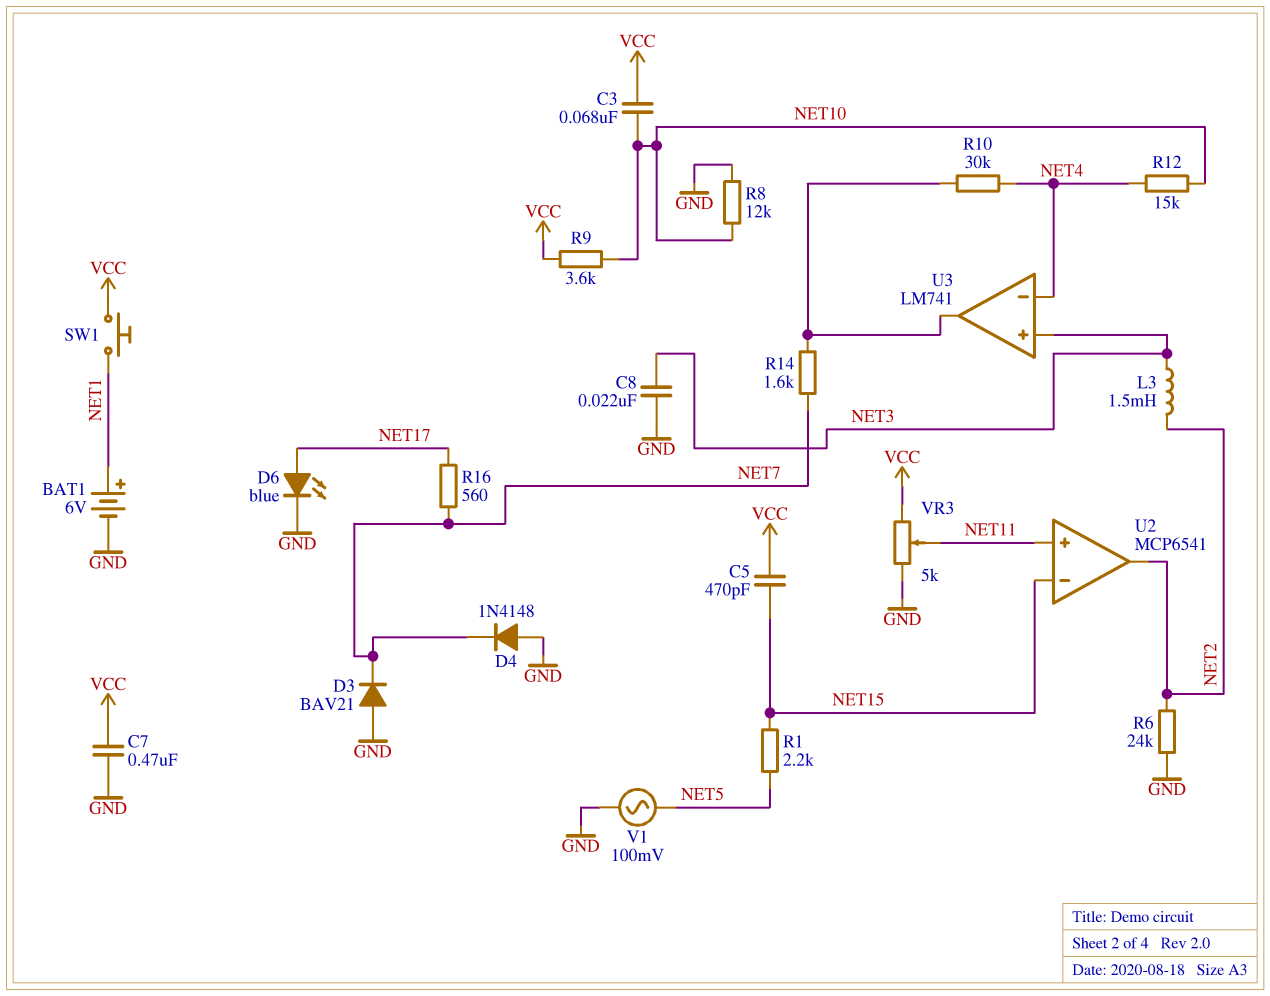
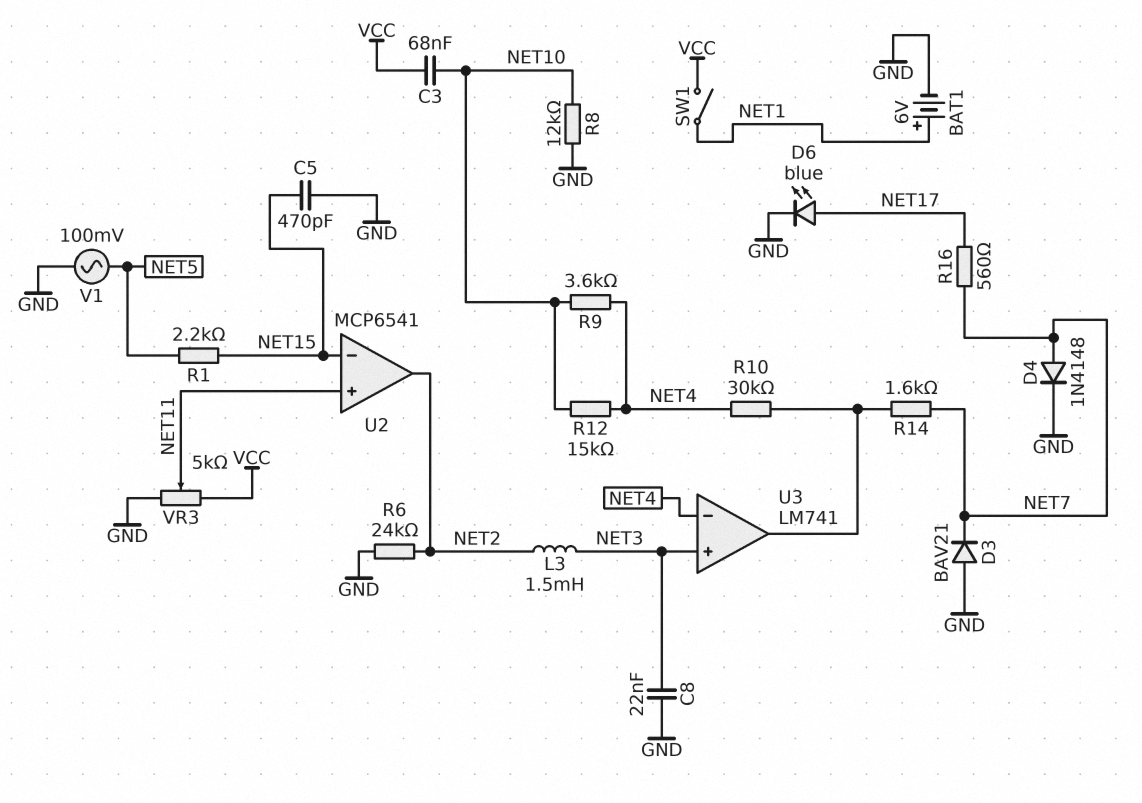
C5: 470pF (NET15, VCC) -> 470pF (GND, NET15)
C7: 470nF (GND, VCC) -> none
D4: diode 1N4148 (A GND, K NET7) -> diode 1N4148 (A NET7, K GND)
R9: 3.6k (NET10, VCC) -> 3.6k (NET4, NET10)
SW1: button (NET1, VCC) -> switch (NET1, VCC)

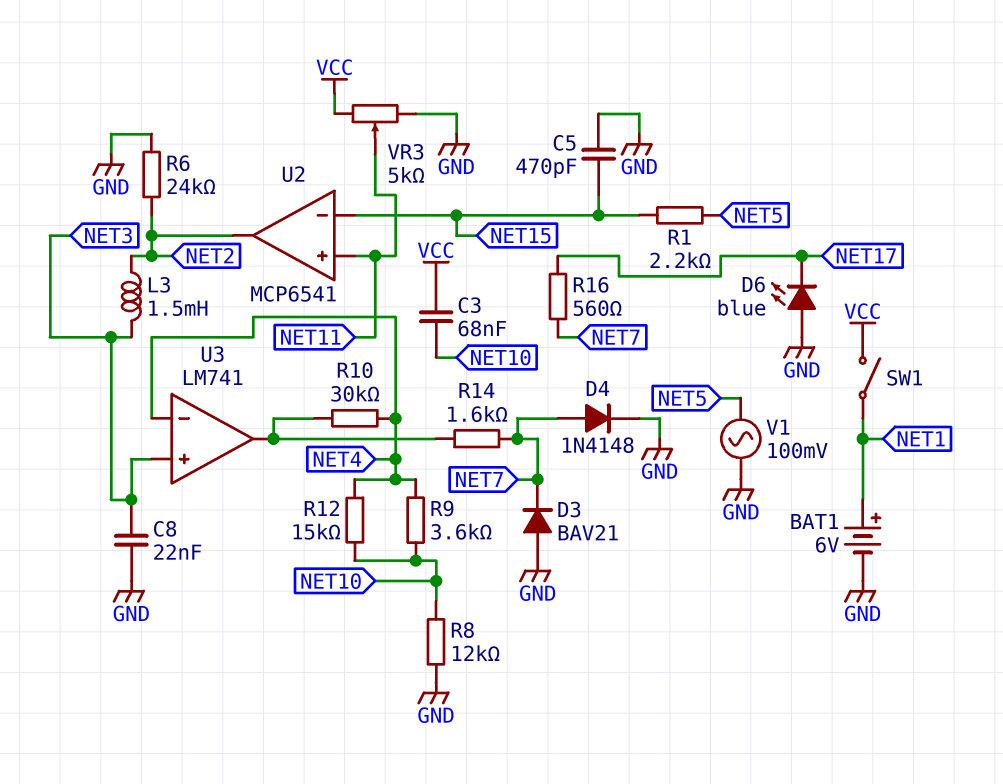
D6: LED blue (A NET17, K GND) -> LED blue (A GND, K NET17)

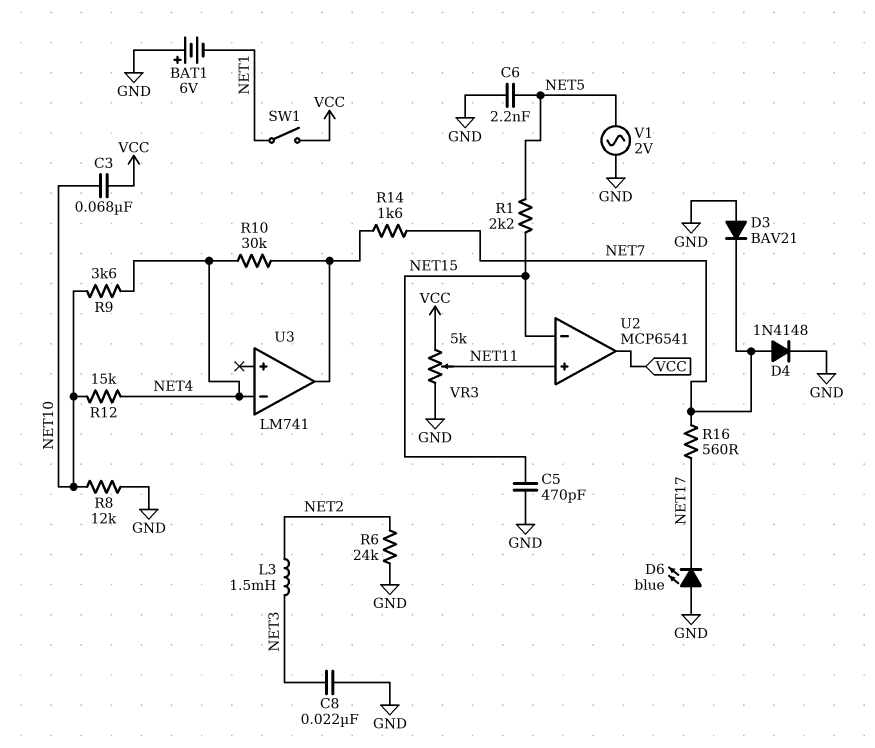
BAT1: 6V (plus NET1, minus GND) -> 6V (plus GND, minus NET1)
C6: none -> 2.2nF (GND, NET5)
U2 pin out: NET2 -> VCC
U3 pin in+: NET3 -> none
V1: AC 100mV (GND, NET5) -> AC 2V (GND, NET5)

